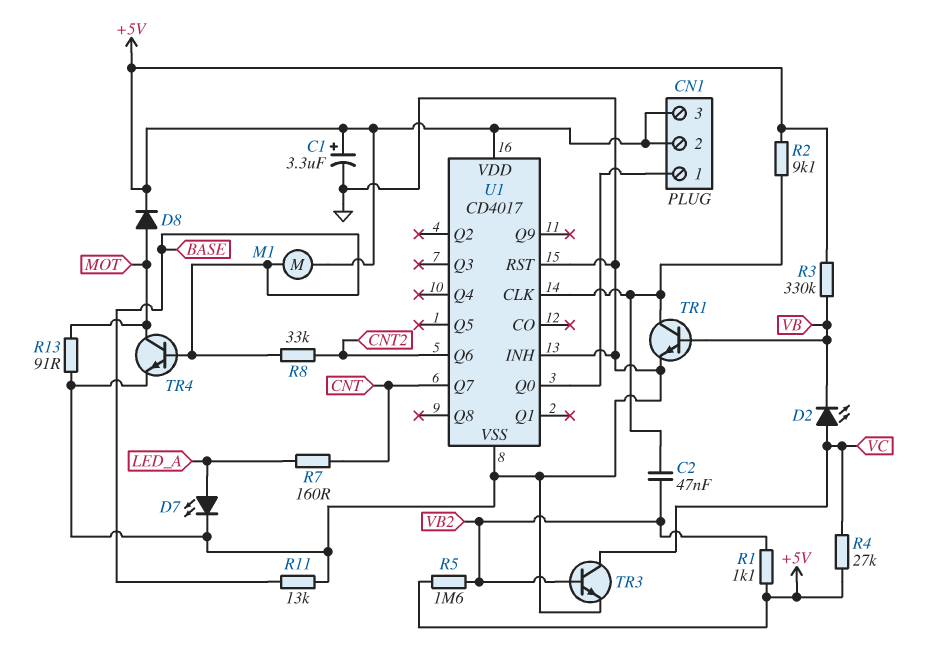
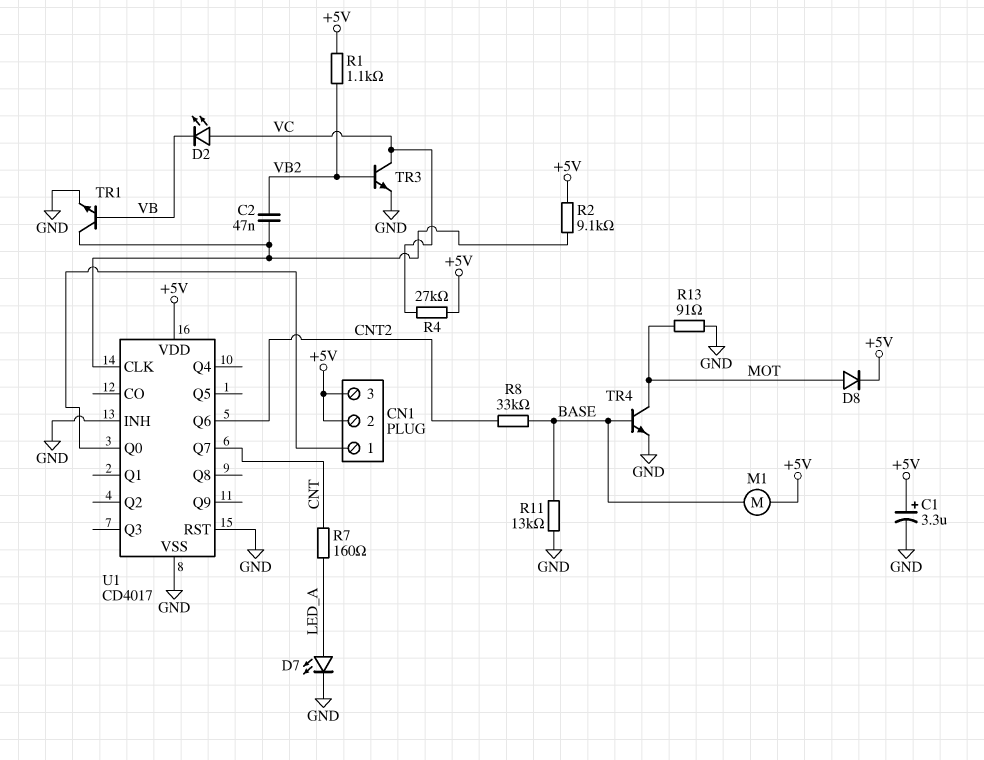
R3: 330k (+5V, VB) -> none
R5: 1.6M (+5V, VB2) -> none

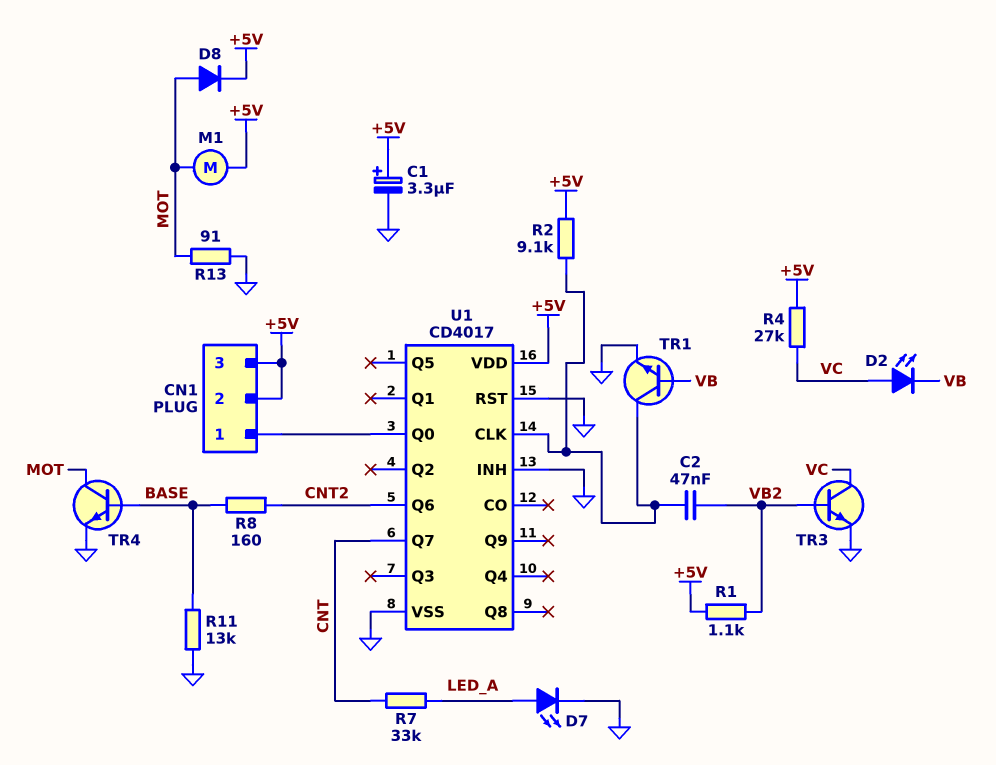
M1: motor (+5V, BASE) -> motor (+5V, MOT)
R7: 160 (CNT, LED_A) -> 33k (CNT, LED_A)
R8: 33k (BASE, CNT2) -> 160 (BASE, CNT2)

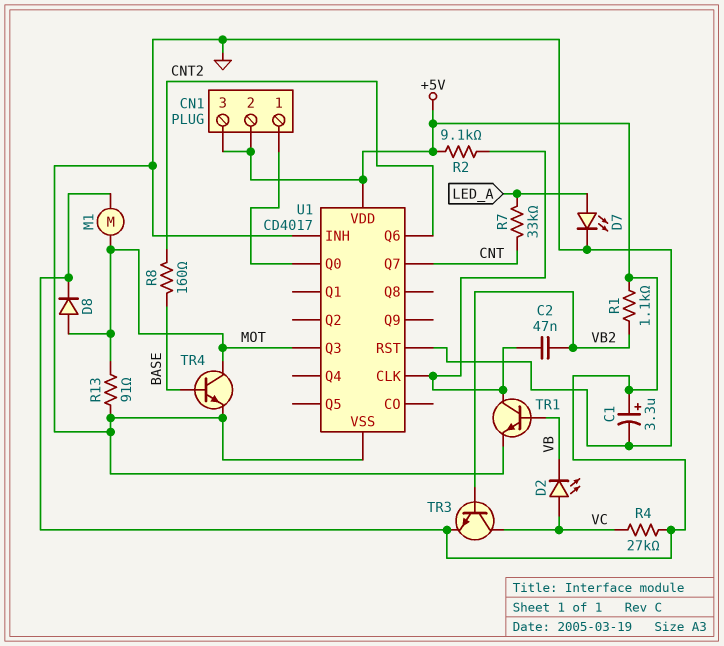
R11: 13k (BASE, GND) -> none
TR3: NPN (B VB2, C VC, E GND) -> NPN (B VB2, C VC, E +5V)
U1 pin Q3: none -> MOT

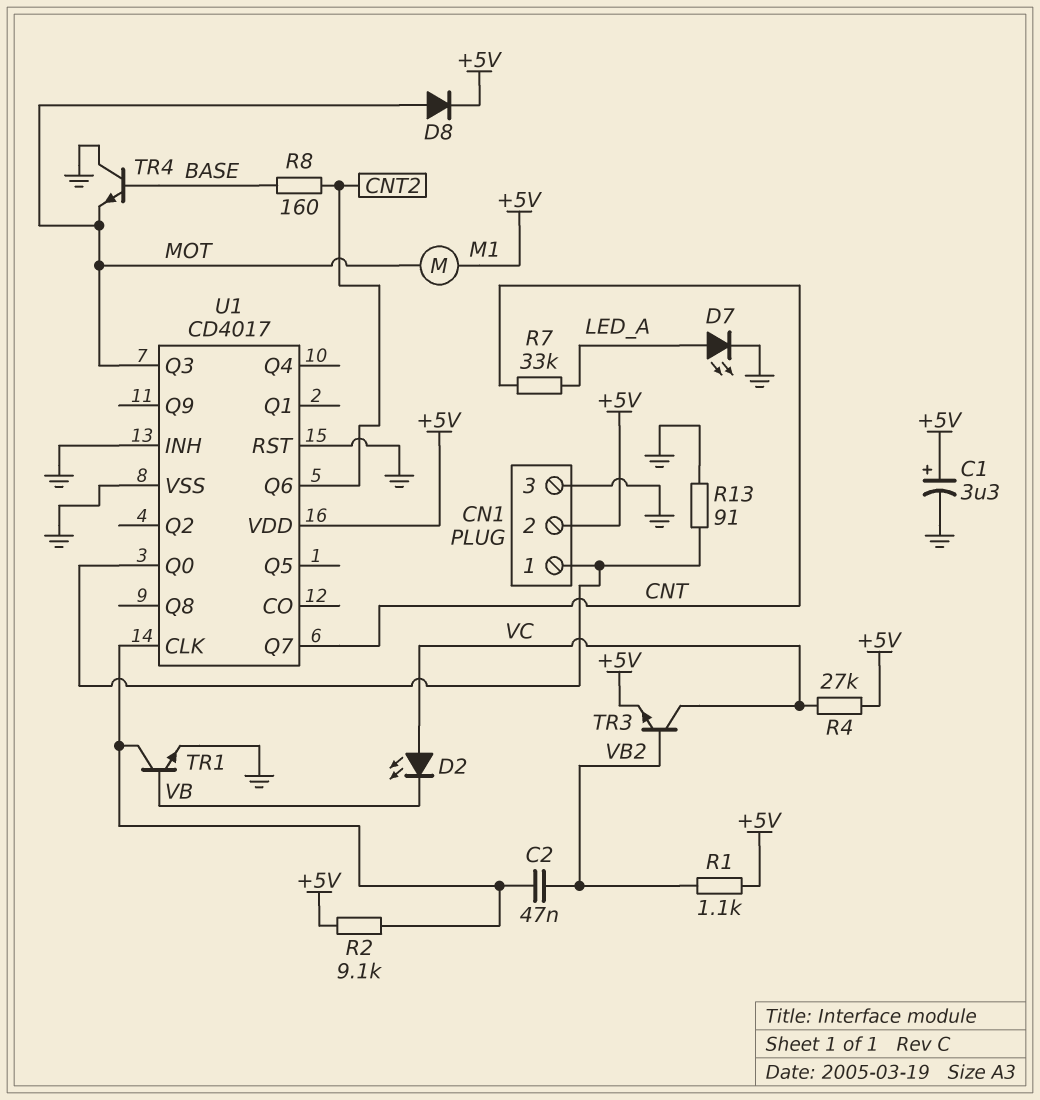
CN1 pin 3: +5V -> GND
R13: 91 (GND, MOT) -> 91 (CN1/1, GND)
TR4: NPN (B BASE, C MOT, E GND) -> NPN (B BASE, C GND, E MOT)

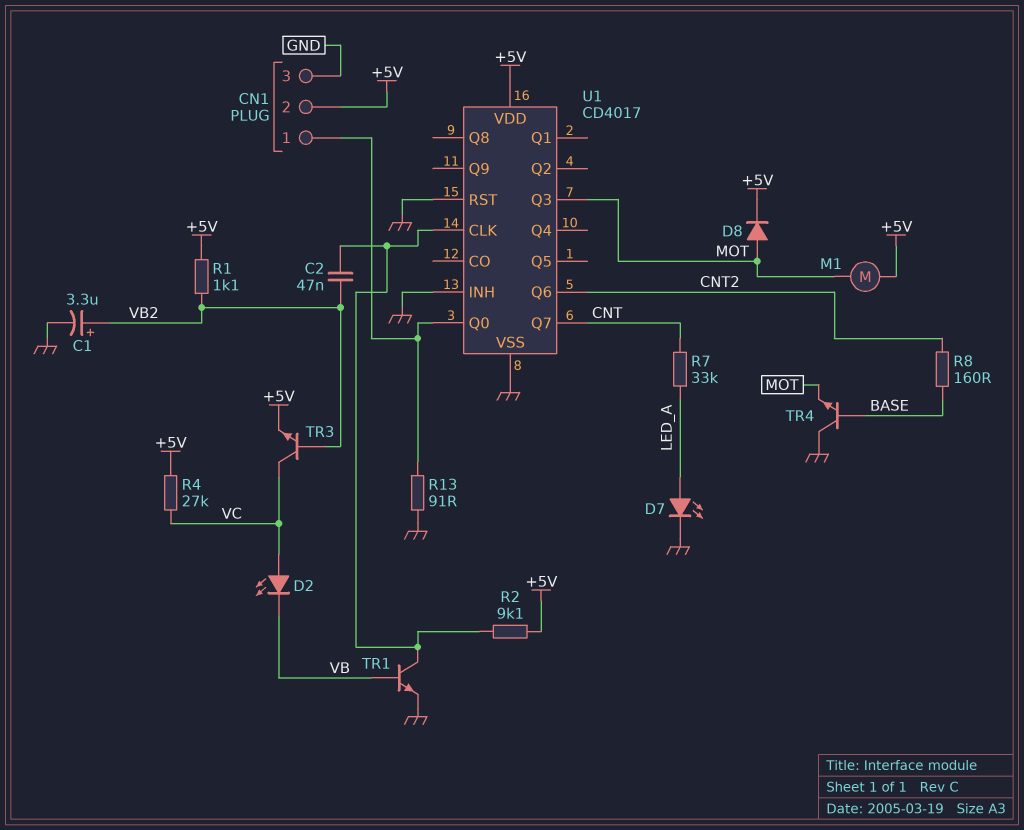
C1: 3.3uF (plus +5V, minus GND) -> 3.3uF (plus VB2, minus GND)

